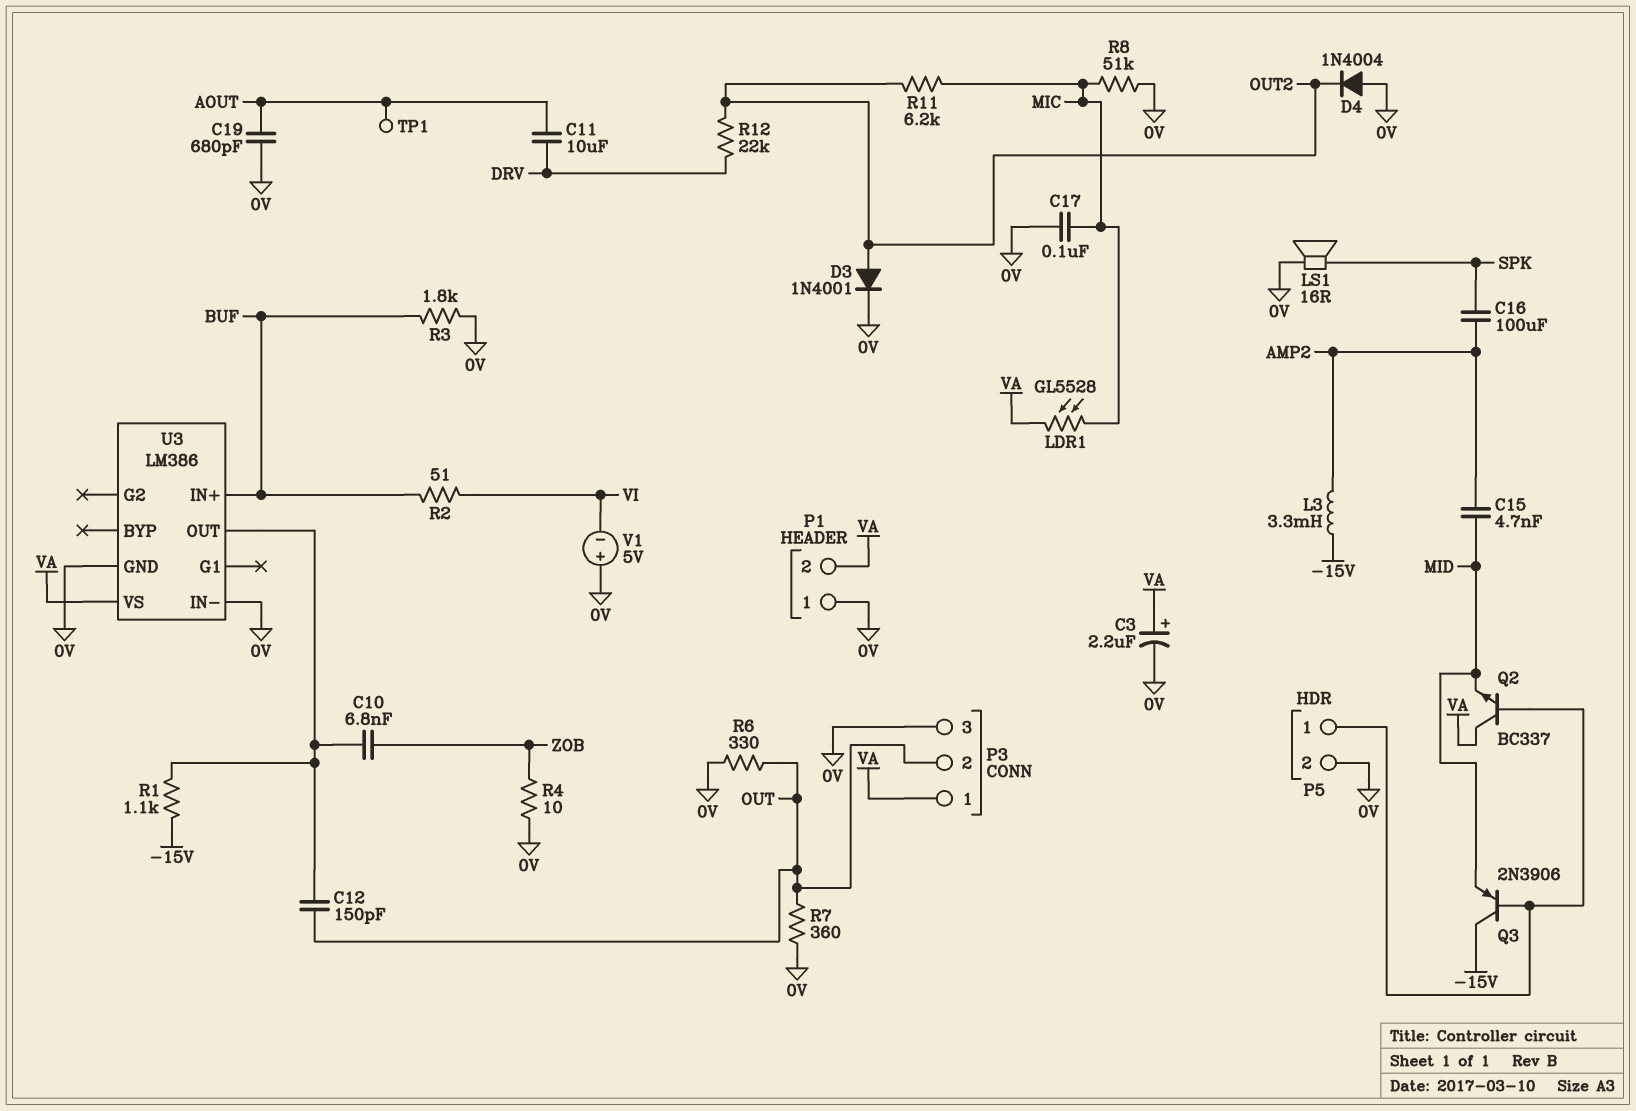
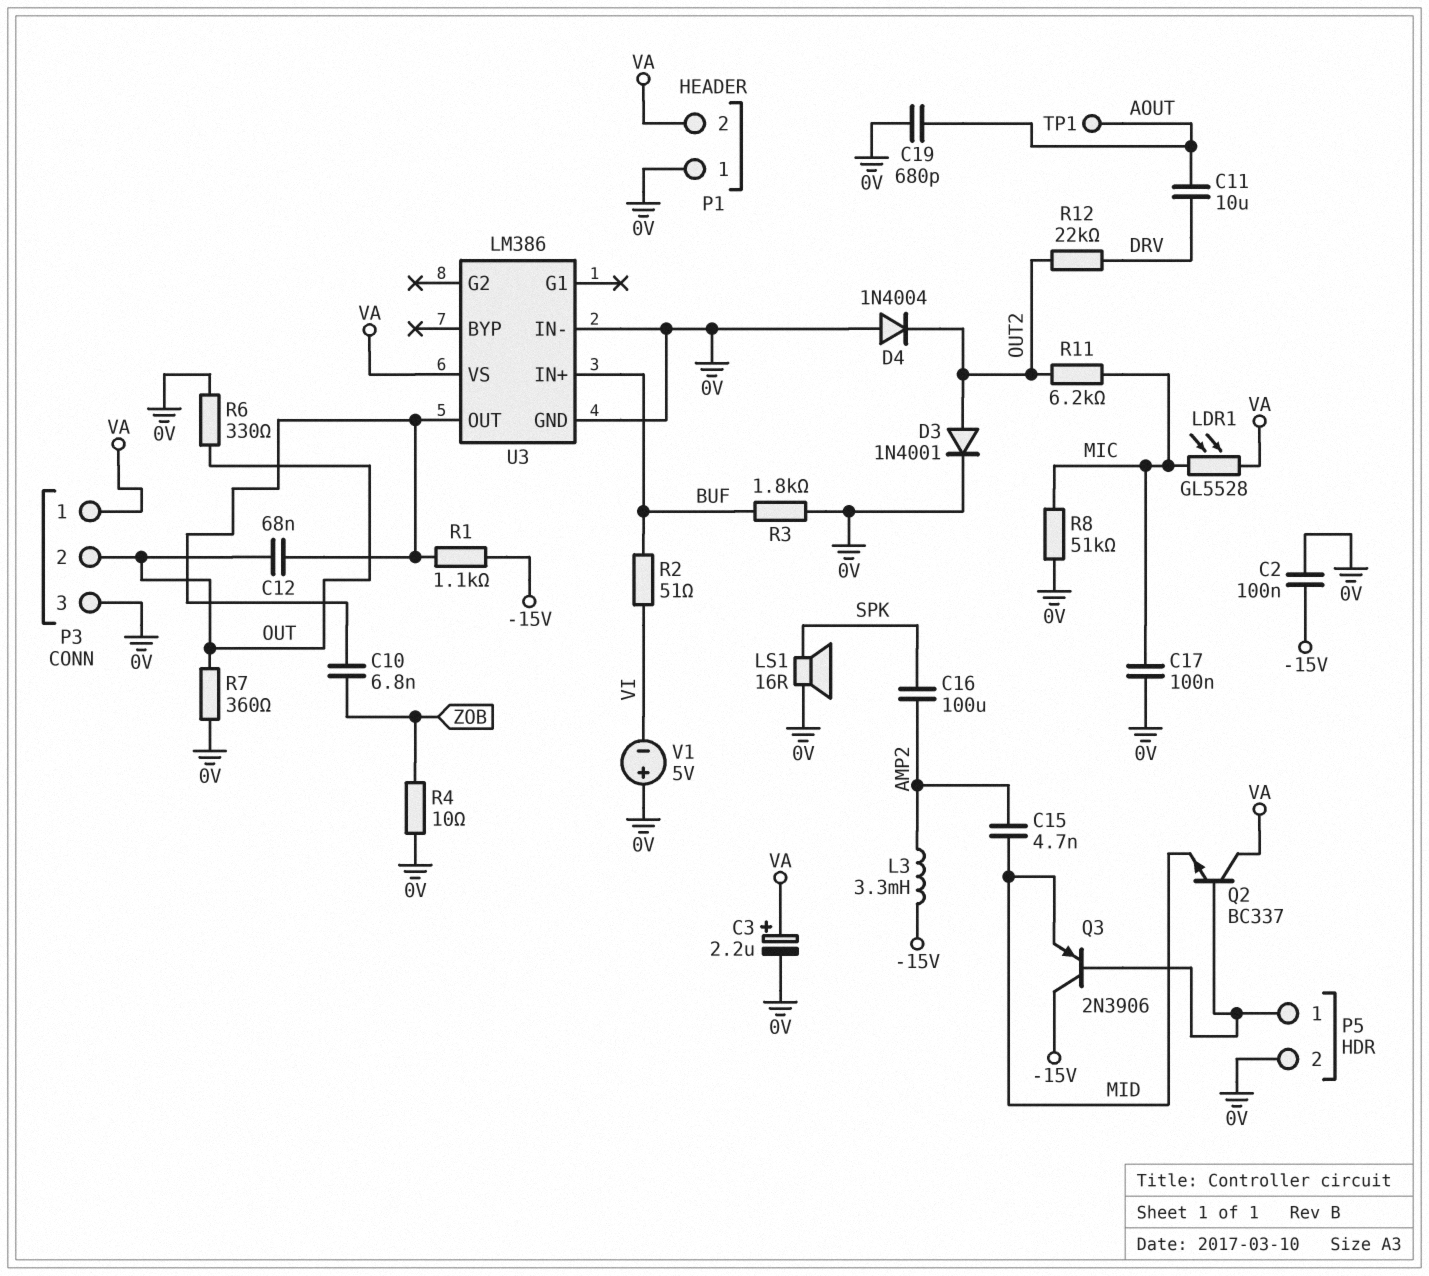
C2: none -> 100nF (-15V, 0V)
C12: 150pF (OUT, U3/OUT) -> 68nF (OUT, U3/OUT)

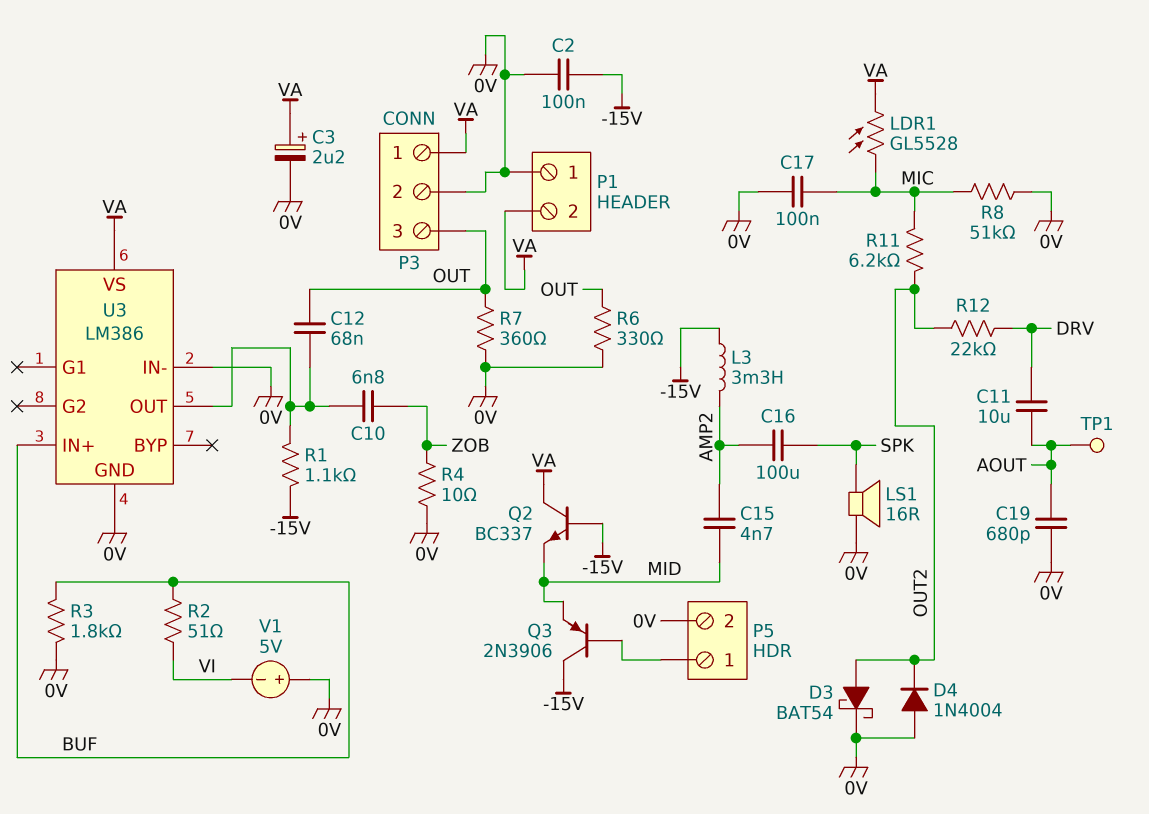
D3: diode 1N4001 (A OUT2, K 0V) -> schottky BAT54 (A OUT2, K 0V)
P3 pin 2: OUT -> 0V
P3 pin 3: 0V -> OUT
Q2: NPN BC337 (B P5/1, C VA, E MID) -> NPN BC337 (B -15V, C VA, E MID)

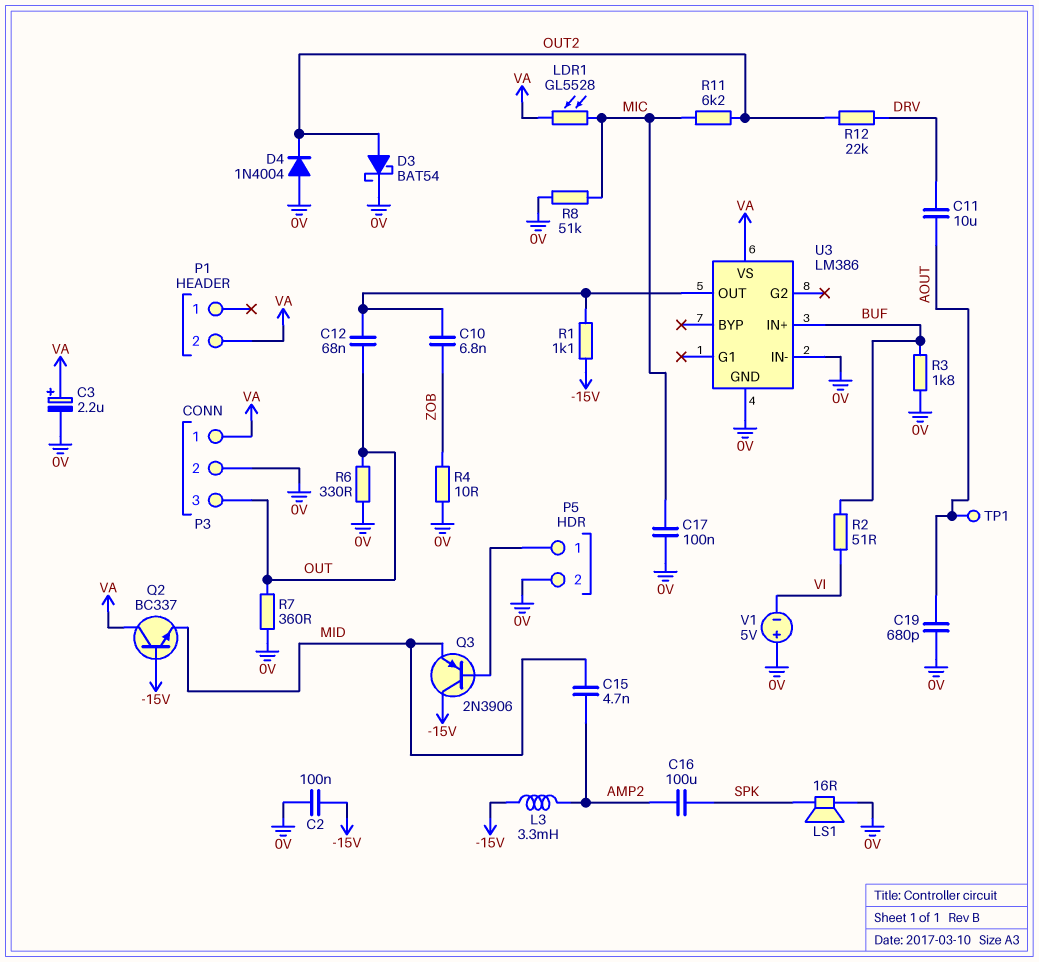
P1 pin 1: 0V -> none

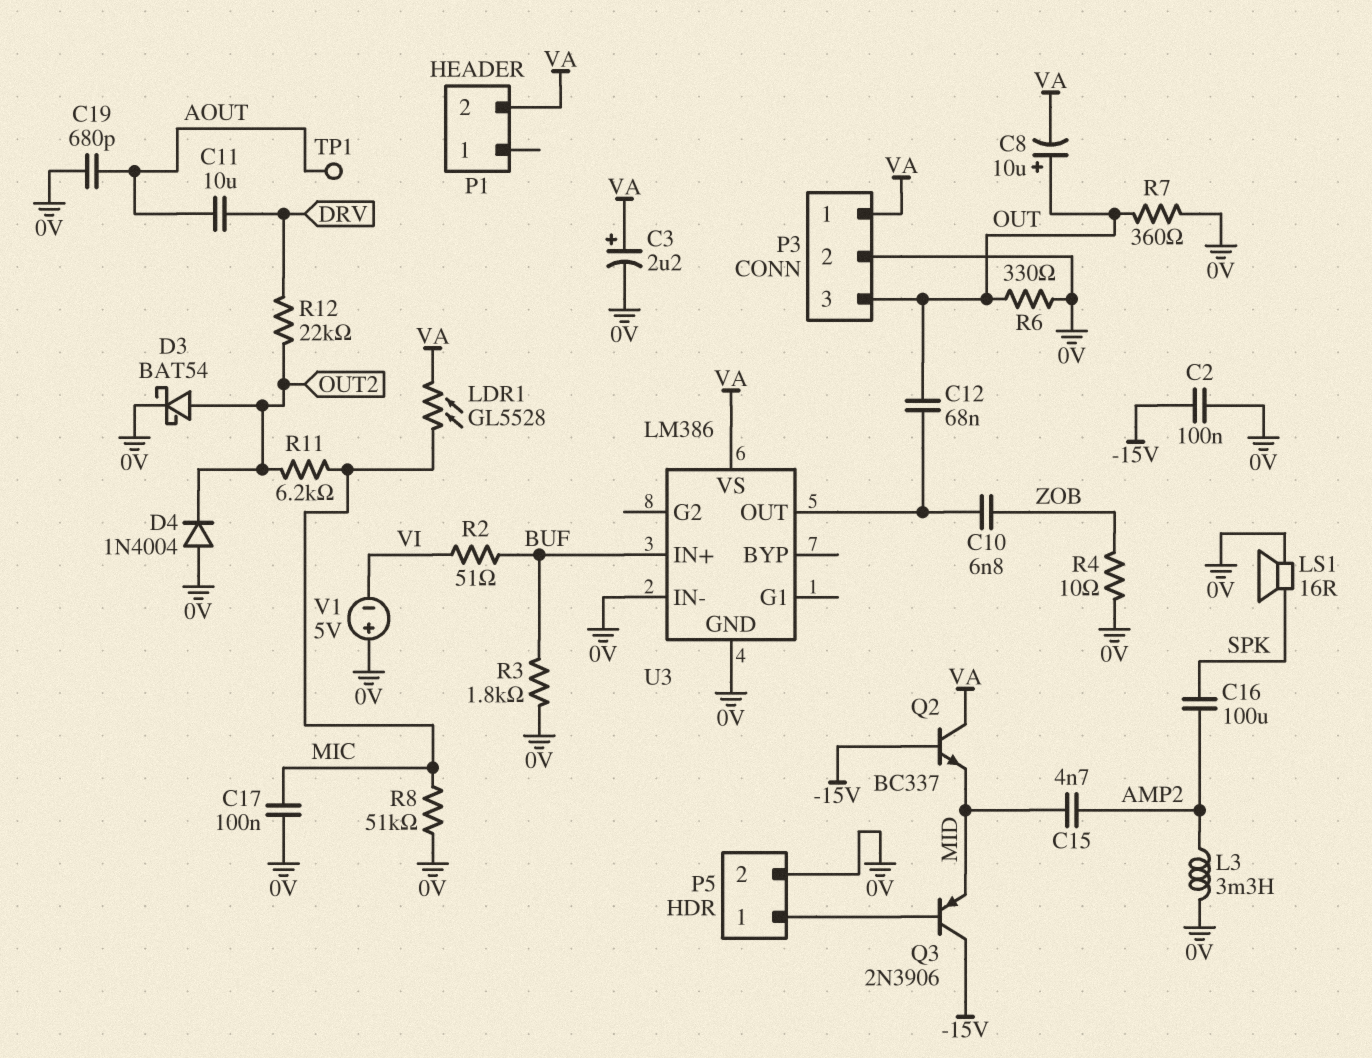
C8: none -> 10uF (plus OUT, minus VA)
L3: 3.3mH (-15V, AMP2) -> 3.3mH (0V, AMP2)
R1: 1.1k (-15V, U3/OUT) -> none

